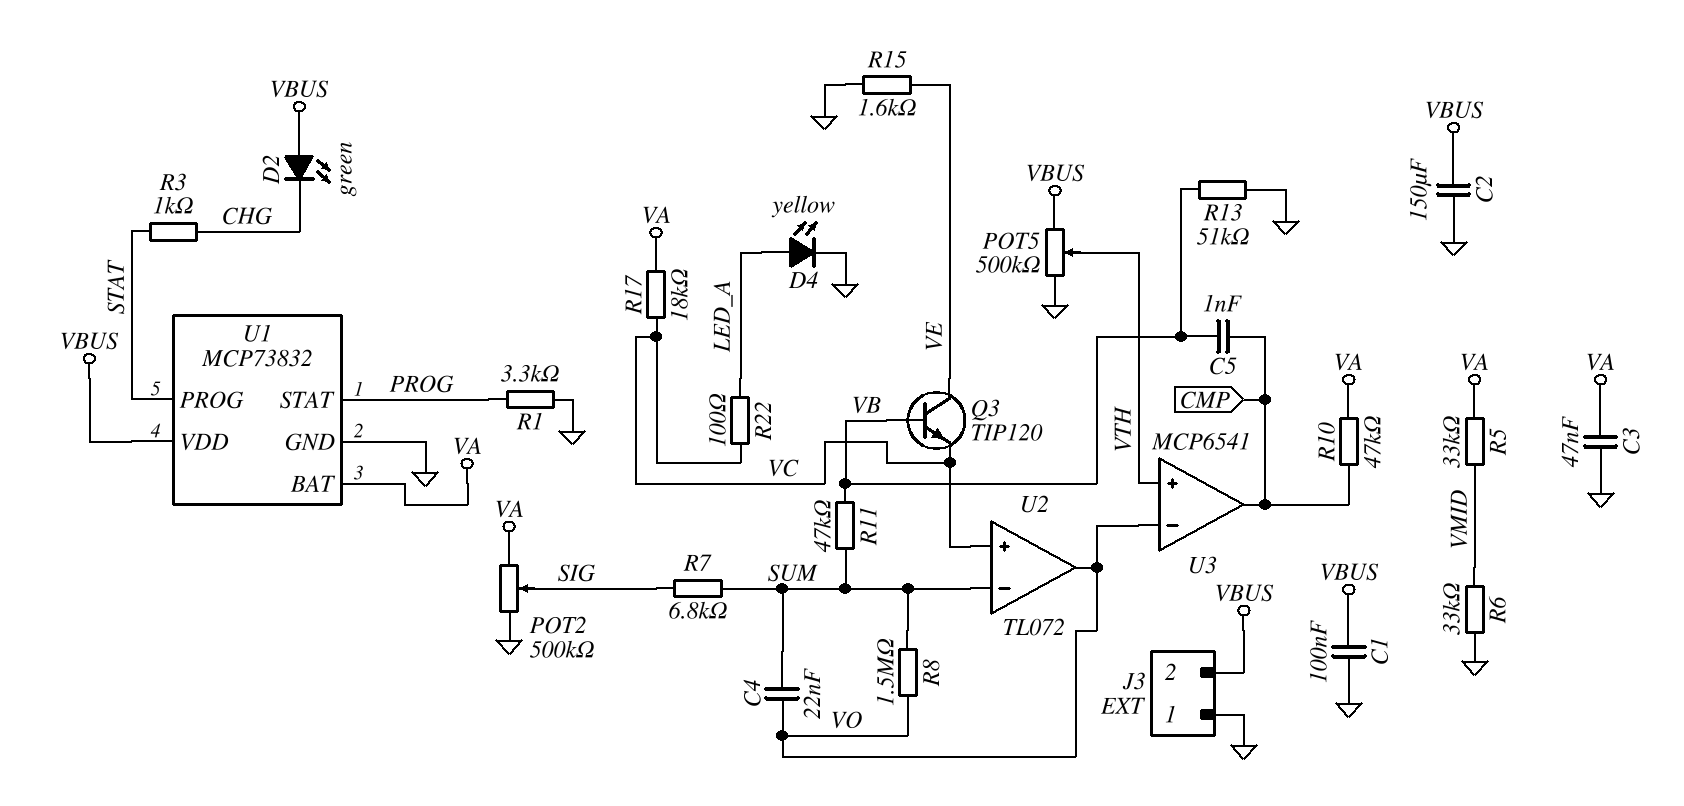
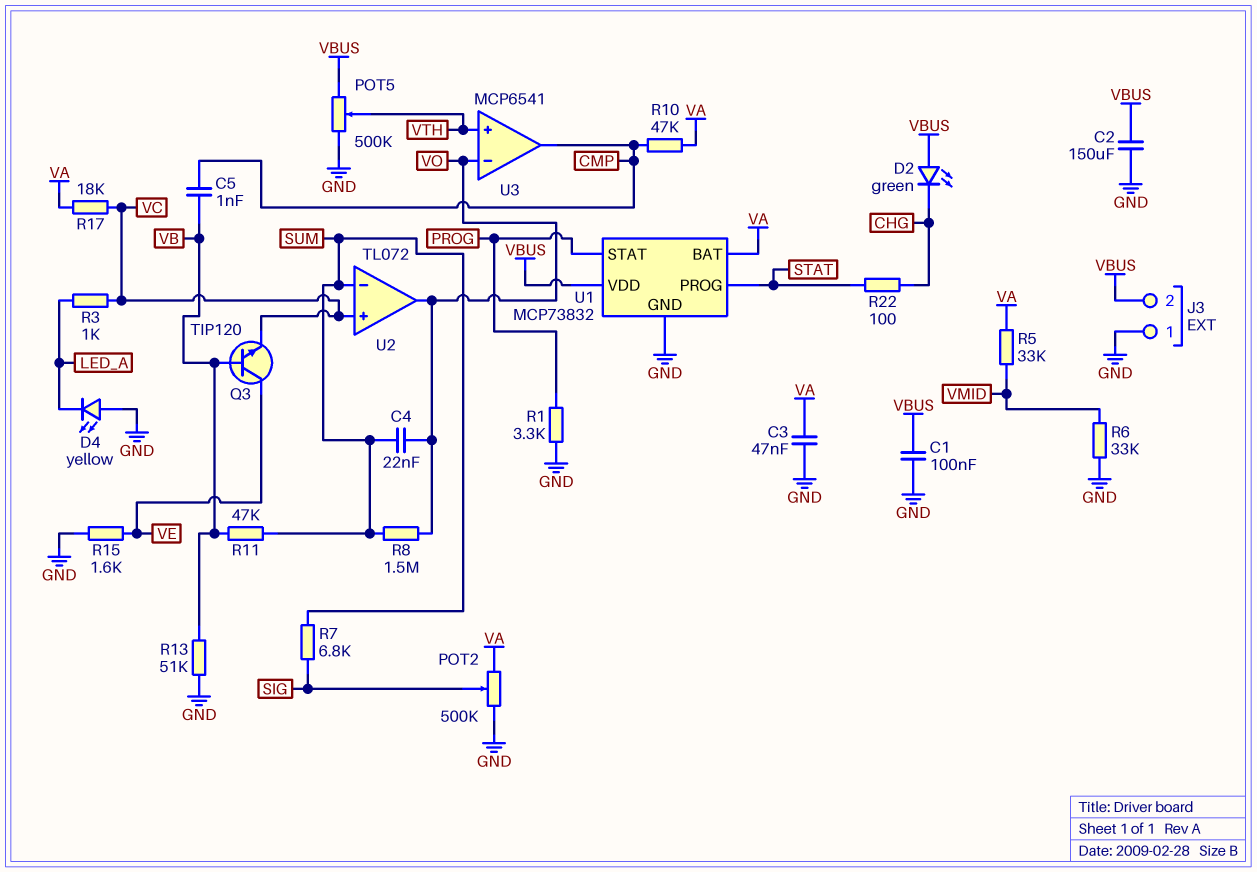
D4: LED yellow (A LED_A, K GND) -> LED yellow (A GND, K LED_A)
R3: 1k (CHG, STAT) -> 1k (LED_A, VC)
R22: 100 (LED_A, VC) -> 100 (CHG, STAT)

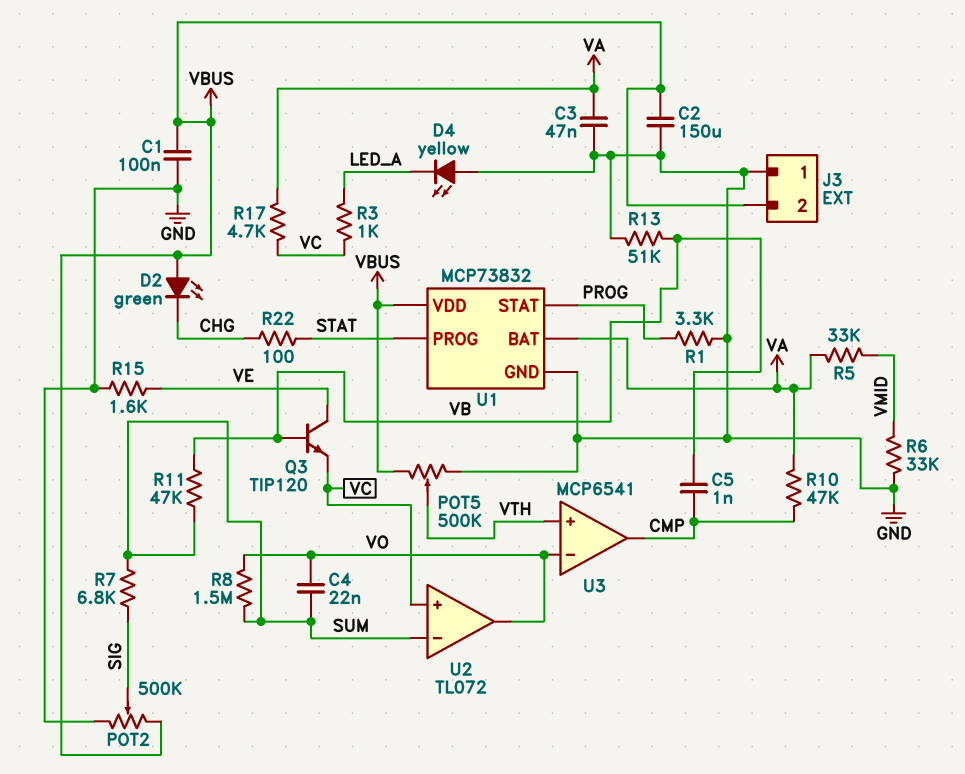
POT2: 500k (GND, VA, wiper SIG) -> 500k (GND, VBUS, wiper SIG)
R17: 18k (VA, VC) -> 4.7k (VA, VC)

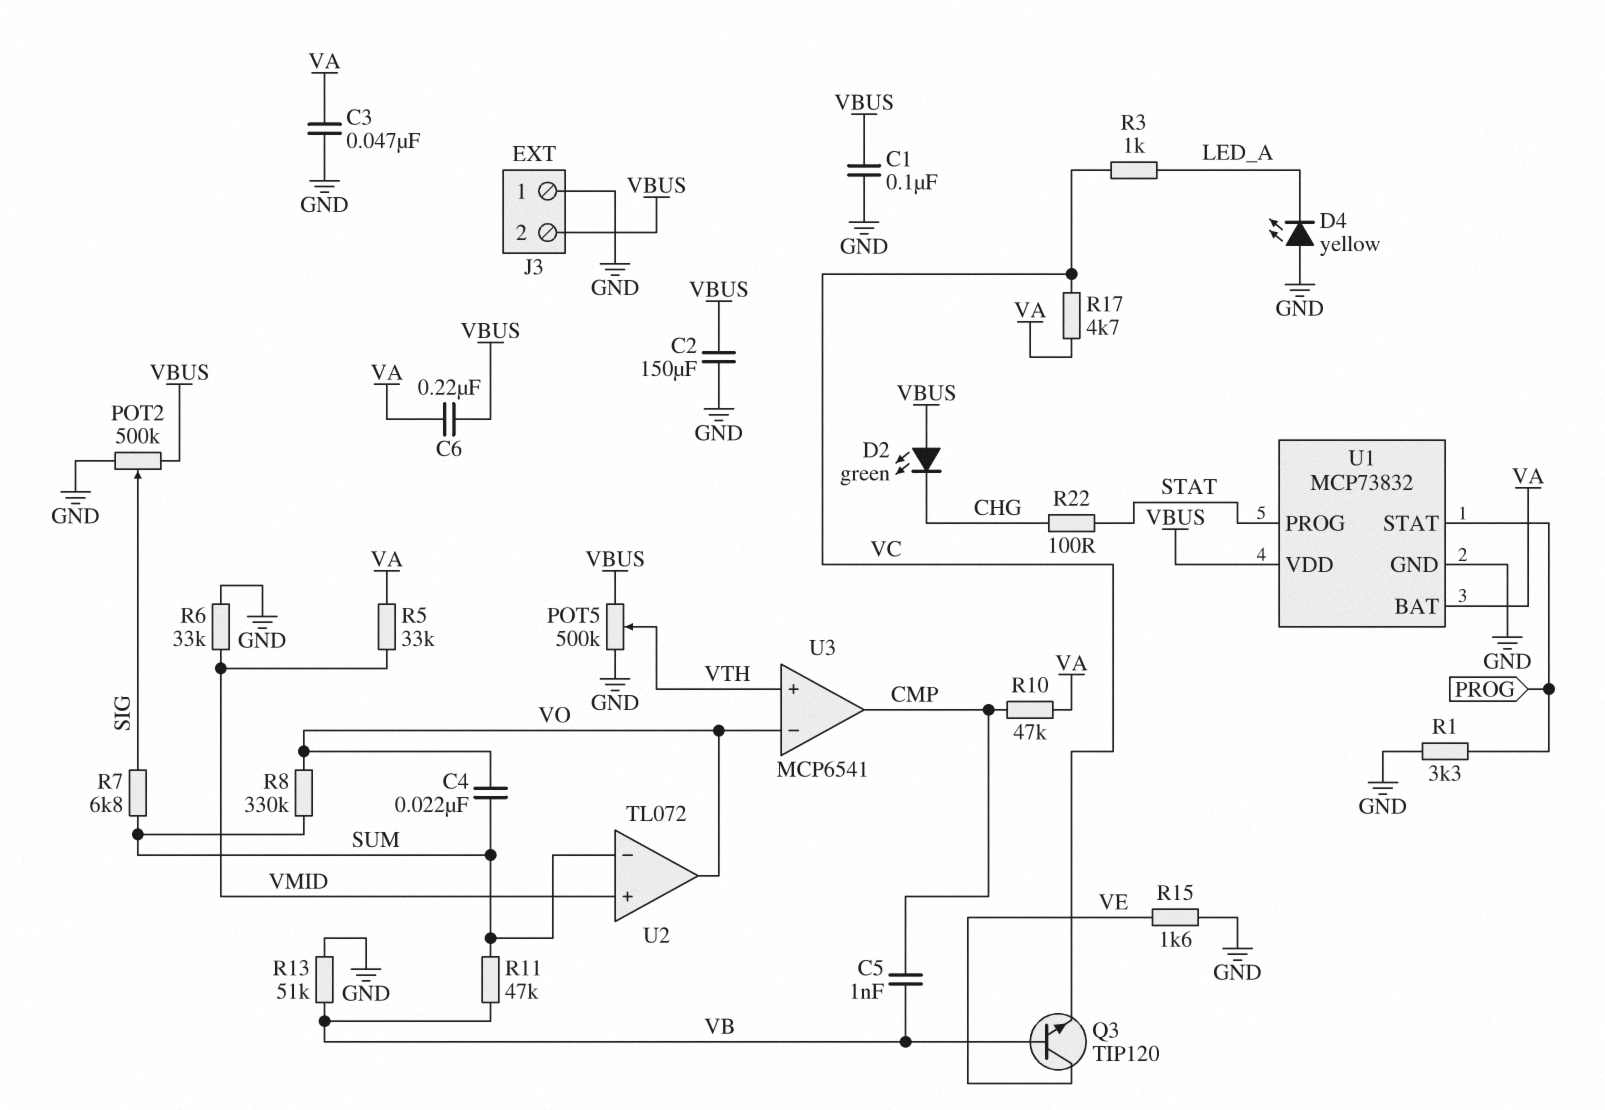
C6: none -> 220nF (VA, VBUS)
R8: 1.5M (SUM, VO) -> 330k (SUM, VO)
U2 pin in+: VC -> VMID

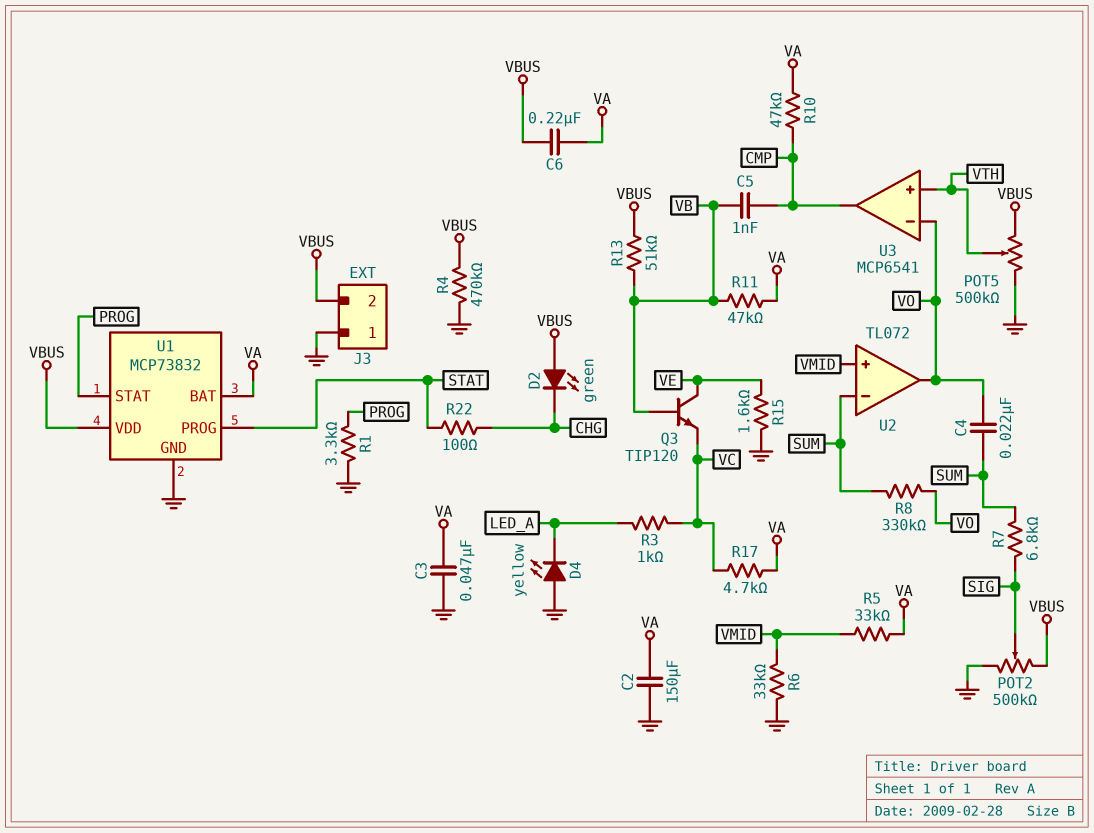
C1: 100nF (GND, VBUS) -> none
C2: 150uF (GND, VBUS) -> 150uF (GND, VA)
R4: none -> 470k (GND, VBUS)
R11: 47k (SUM, VB) -> 47k (VA, VB)
R13: 51k (GND, VB) -> 51k (VB, VBUS)

